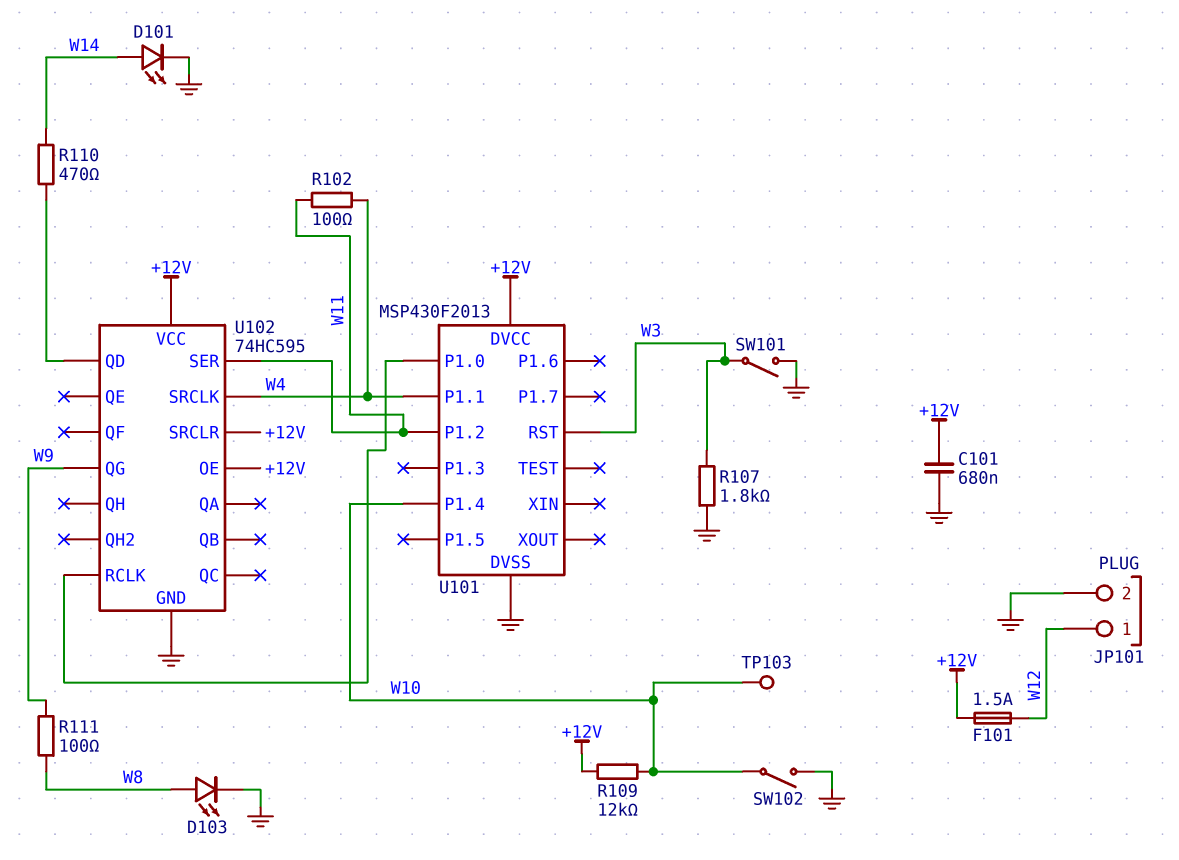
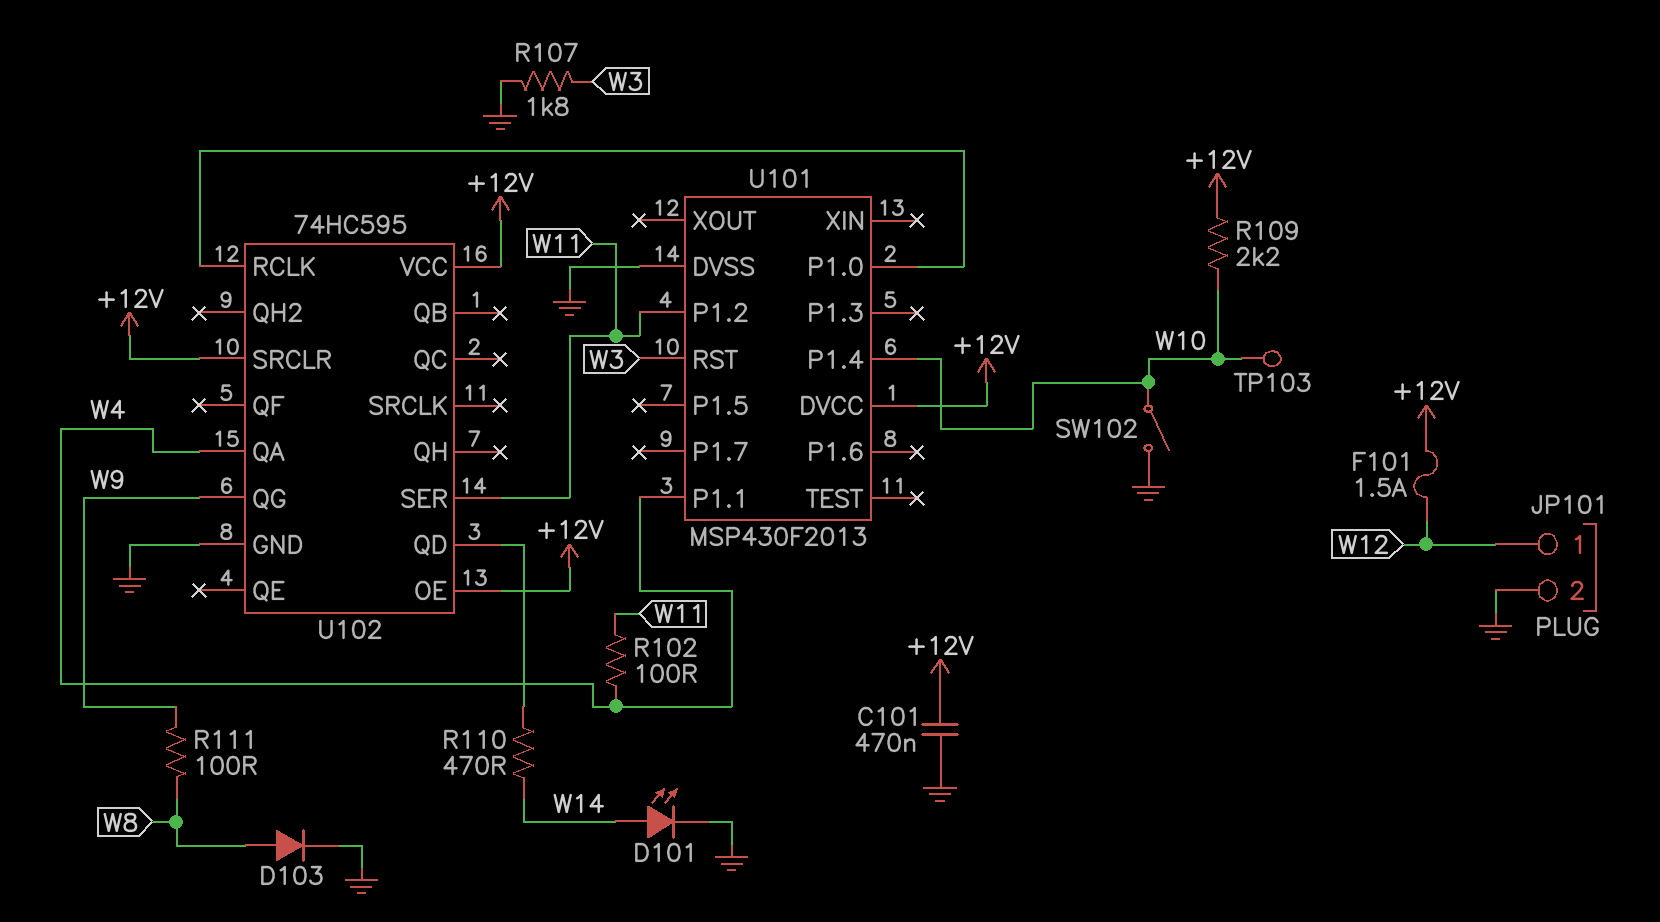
C101: 680nF (+12V, GND) -> 470nF (+12V, GND)
D103: LED (A W8, K GND) -> diode (A W8, K GND)
R109: 12k (+12V, W10) -> 2.2k (+12V, W10)
SW101: switch (GND, W3) -> none
U102 pin QA: none -> W4
U102 pin SRCLK: W4 -> none

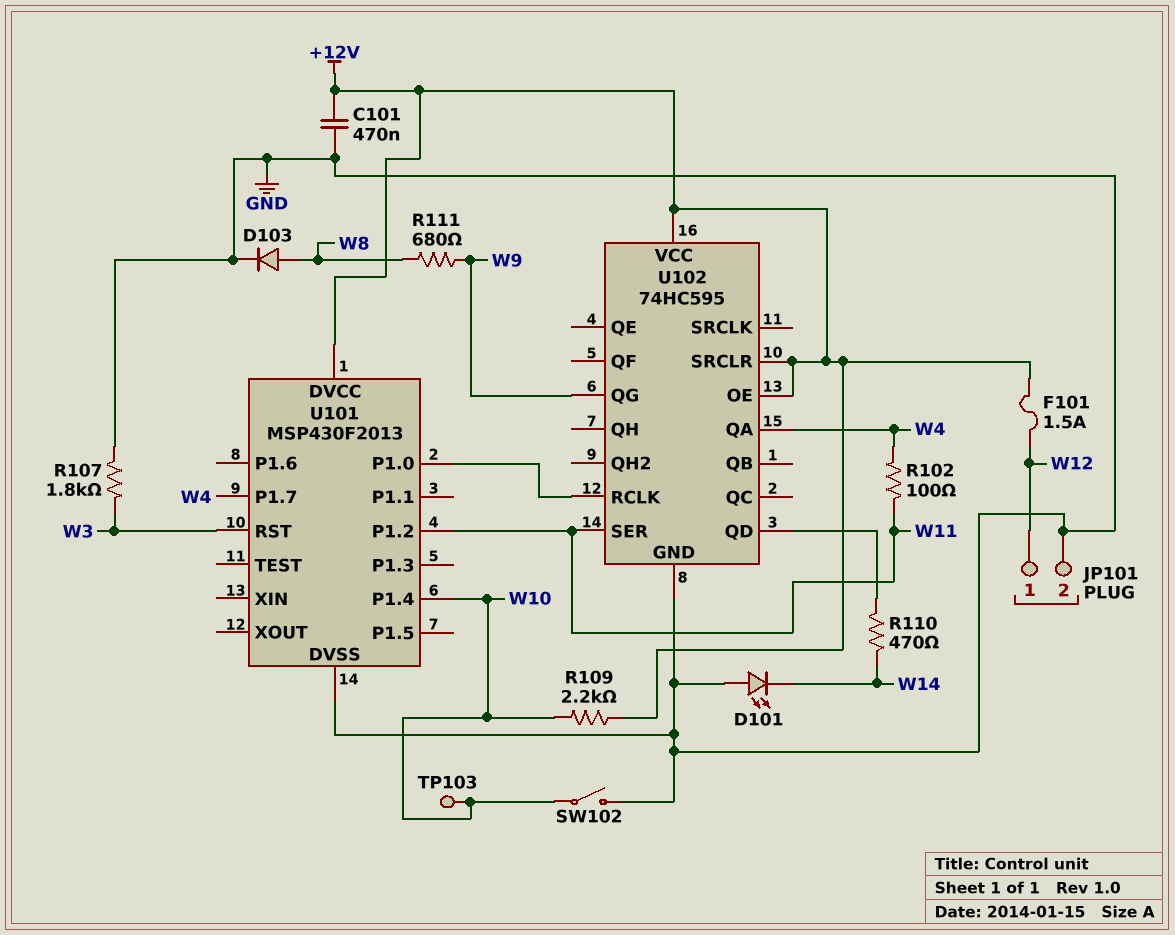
D101: LED (A W14, K GND) -> LED (A GND, K W14)
R111: 100 (W8, W9) -> 680 (W8, W9)
U101 pin P1.1: W4 -> none
U101 pin P1.7: none -> W4

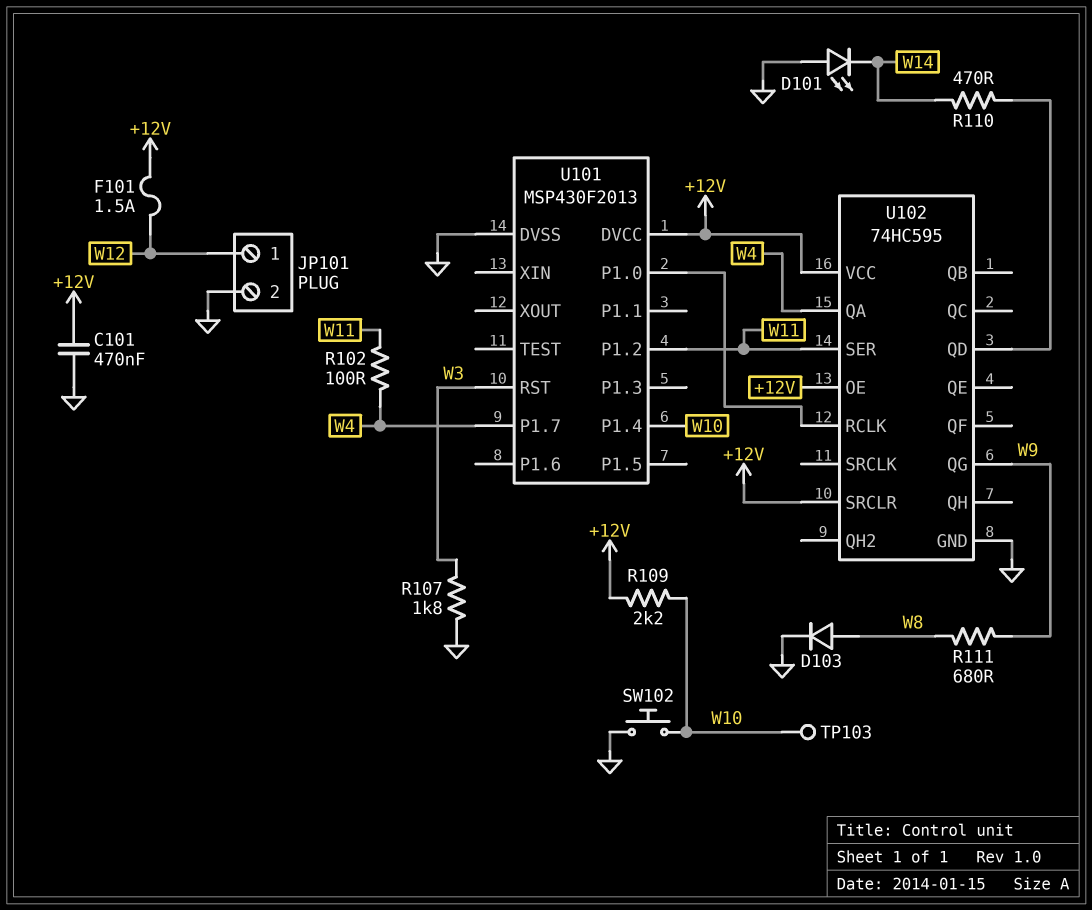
SW102: switch (GND, W10) -> button (GND, W10)

